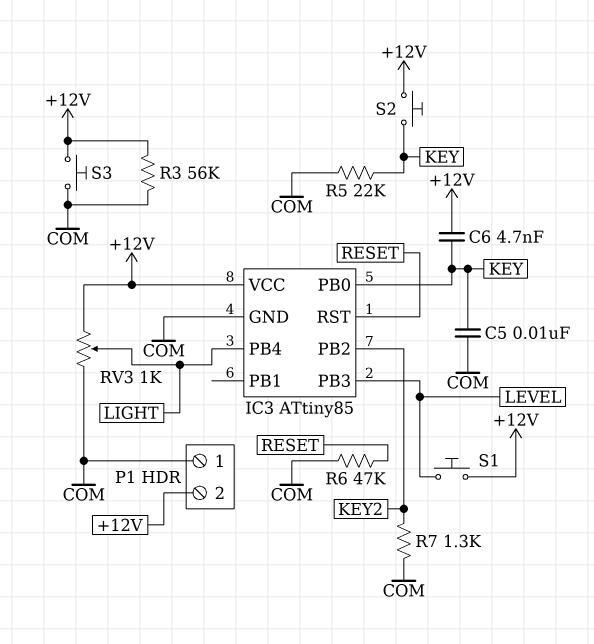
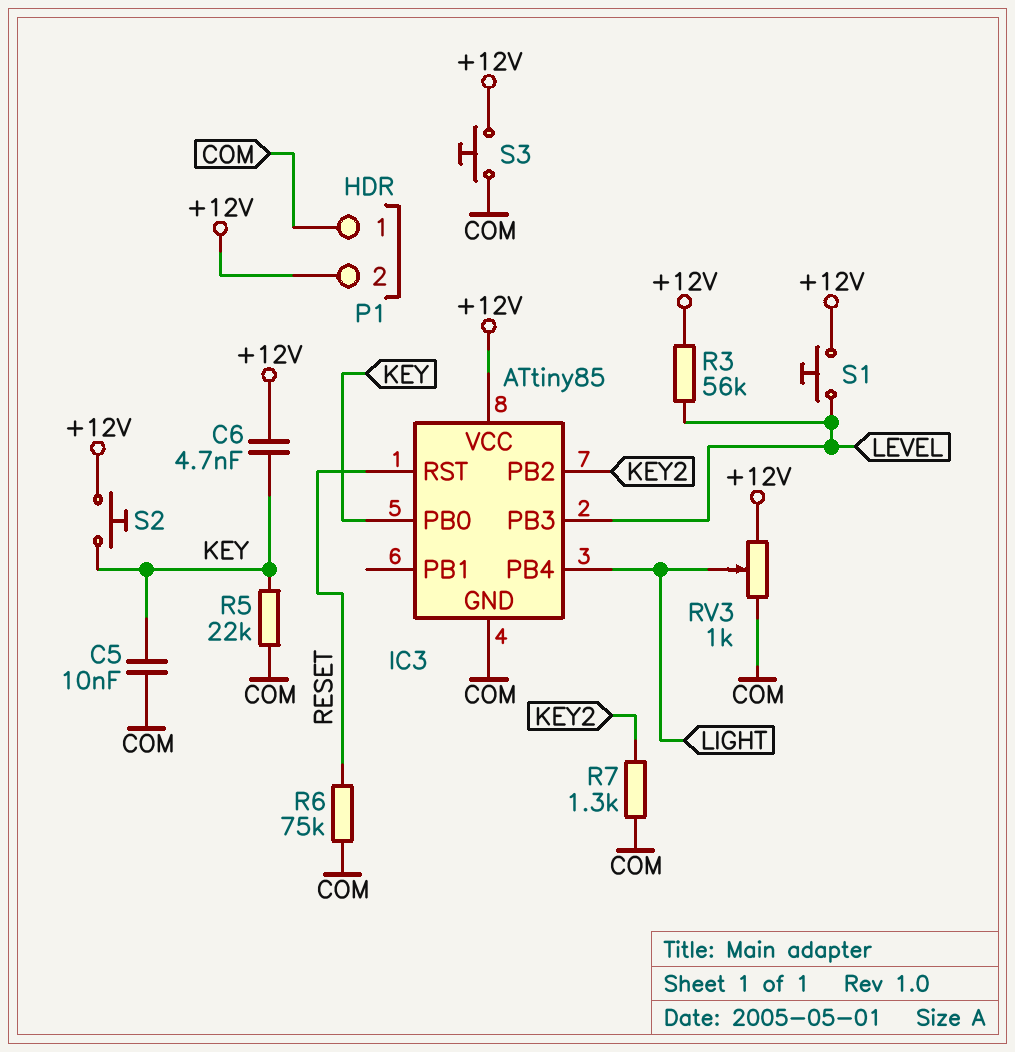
R3: 56k (+12V, COM) -> 56k (+12V, LEVEL)
R6: 47k (COM, RESET) -> 75k (COM, RESET)

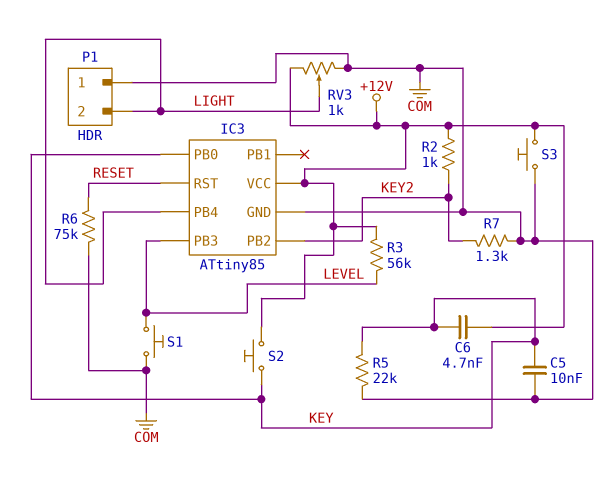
P1 pin 2: +12V -> LIGHT
R2: none -> 1k (+12V, KEY2)
S1: button (+12V, LEVEL) -> button (COM, LEVEL)

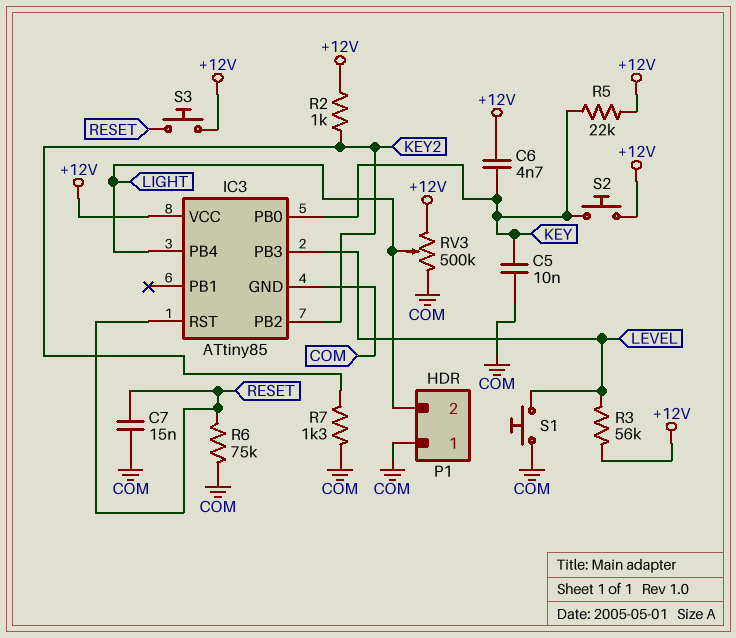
C7: none -> 15nF (COM, RESET)
R5: 22k (COM, KEY) -> 22k (+12V, KEY)
RV3: 1k (+12V, COM, wiper LIGHT) -> 500k (+12V, COM, wiper LIGHT)
S3: button (+12V, COM) -> button (+12V, RESET)

